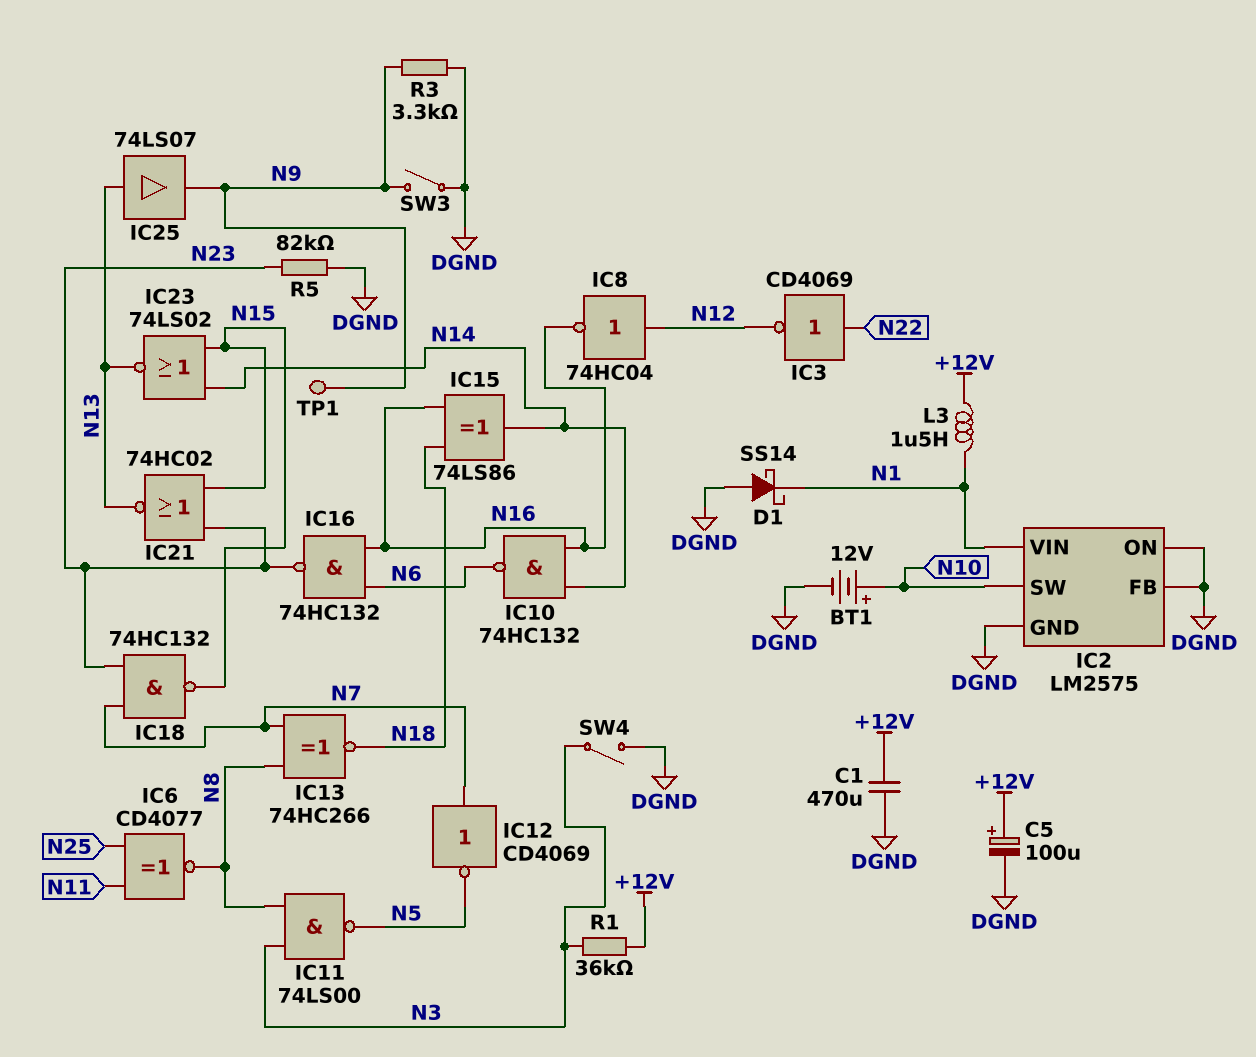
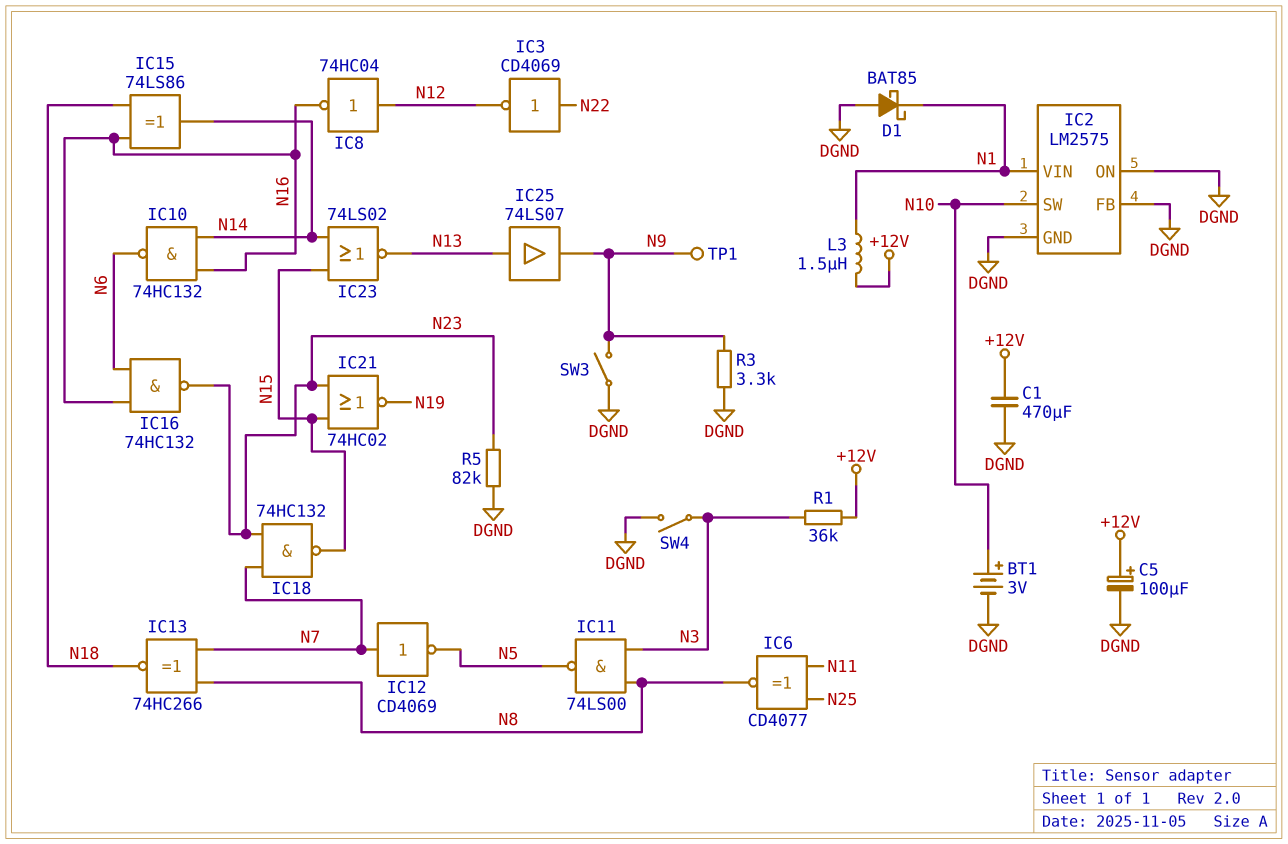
BT1: 12V (plus N10, minus DGND) -> 3V (plus N10, minus DGND)
D1: schottky SS14 (A DGND, K N1) -> schottky BAT85 (A DGND, K N1)
IC21: NOR 74HC02 (in N15, in N23, out N13) -> NOR 74HC02 (in N15, in N23, out N19)

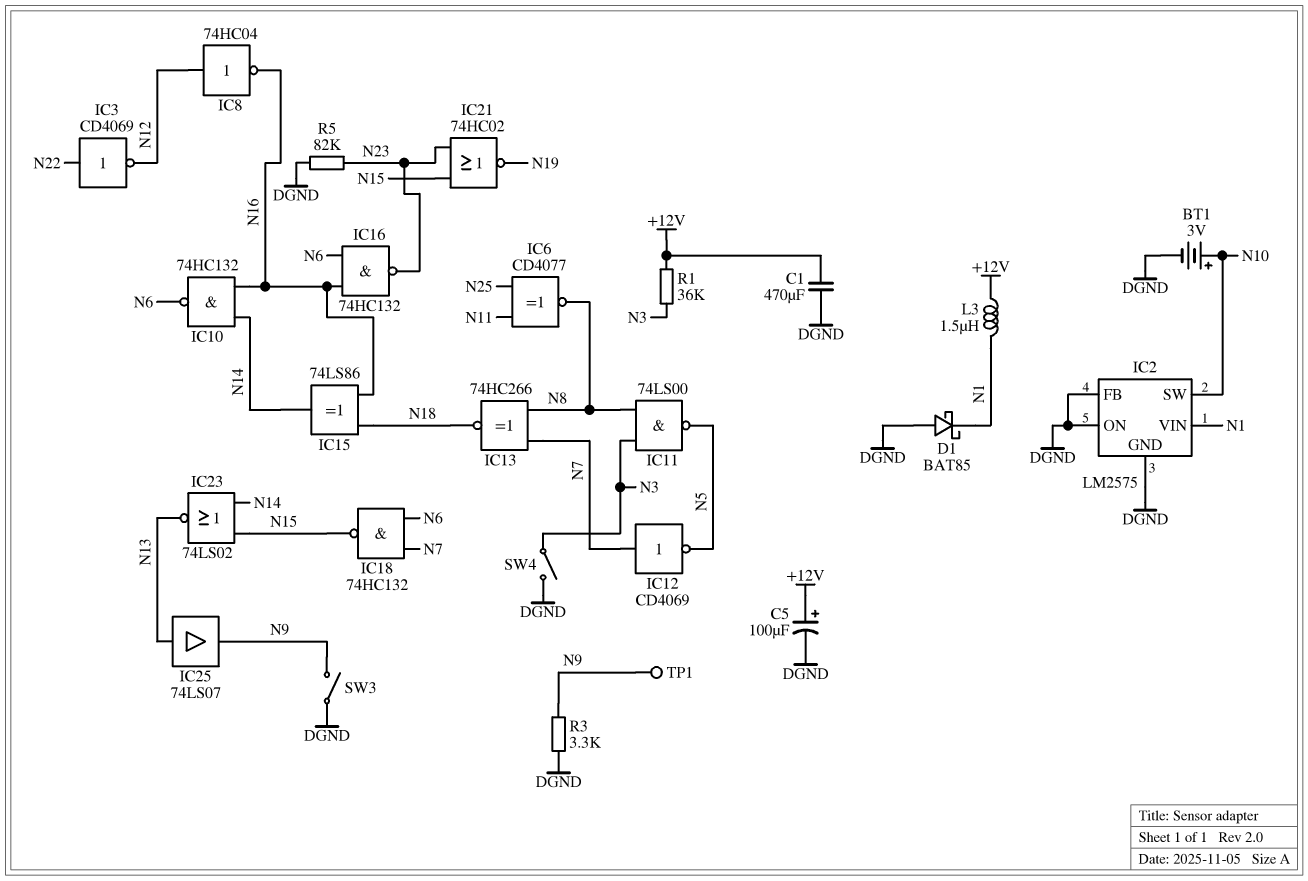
IC18: NAND 74HC132 (in N7, in N23, out N15) -> NAND 74HC132 (in N6, in N7, out N15)

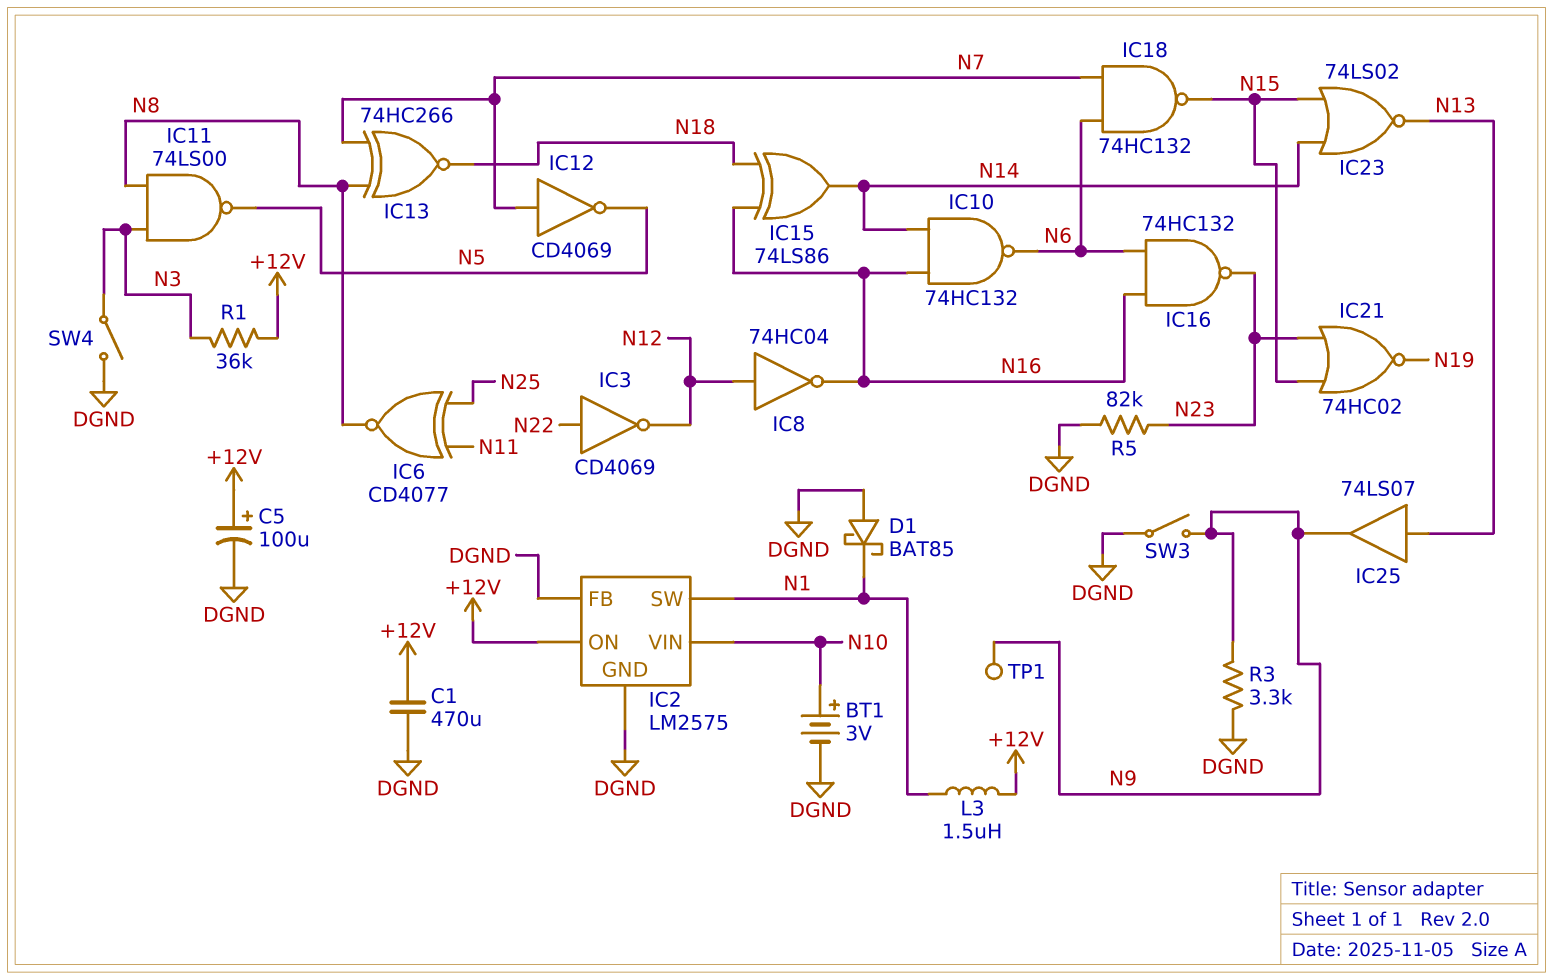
IC2 pin ON: DGND -> +12V
IC2 pin SW: N10 -> N1
IC2 pin VIN: N1 -> N10

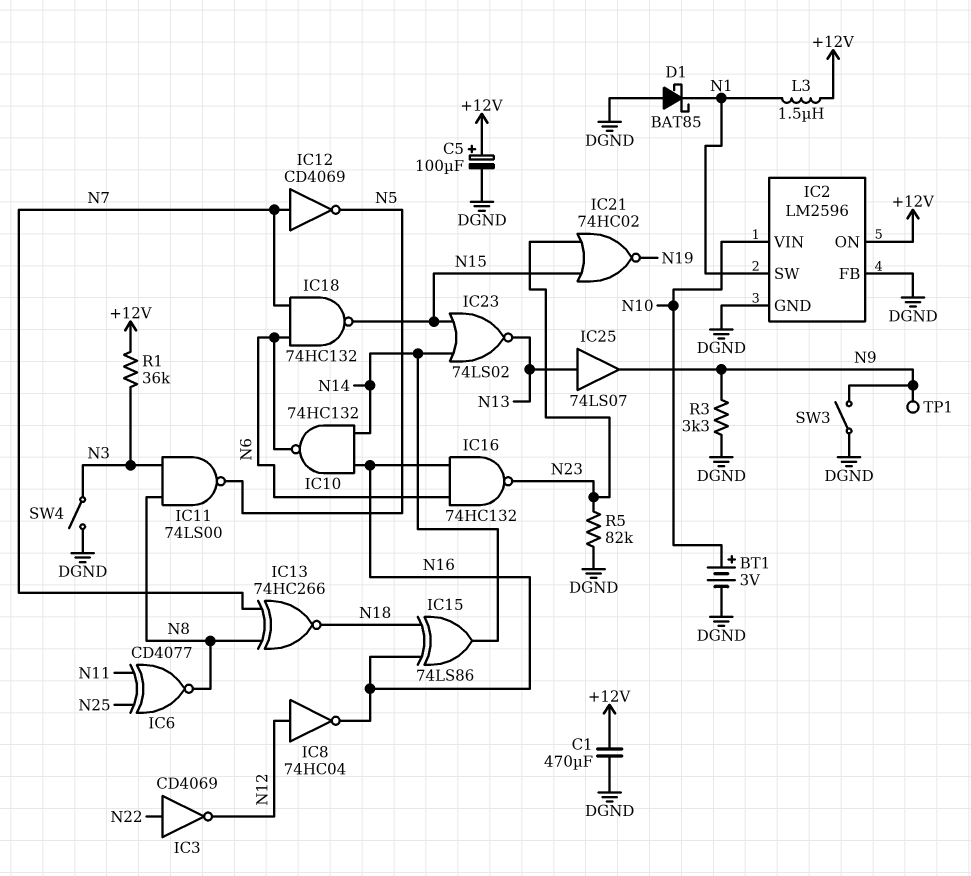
IC2: LM2575 -> LM2596

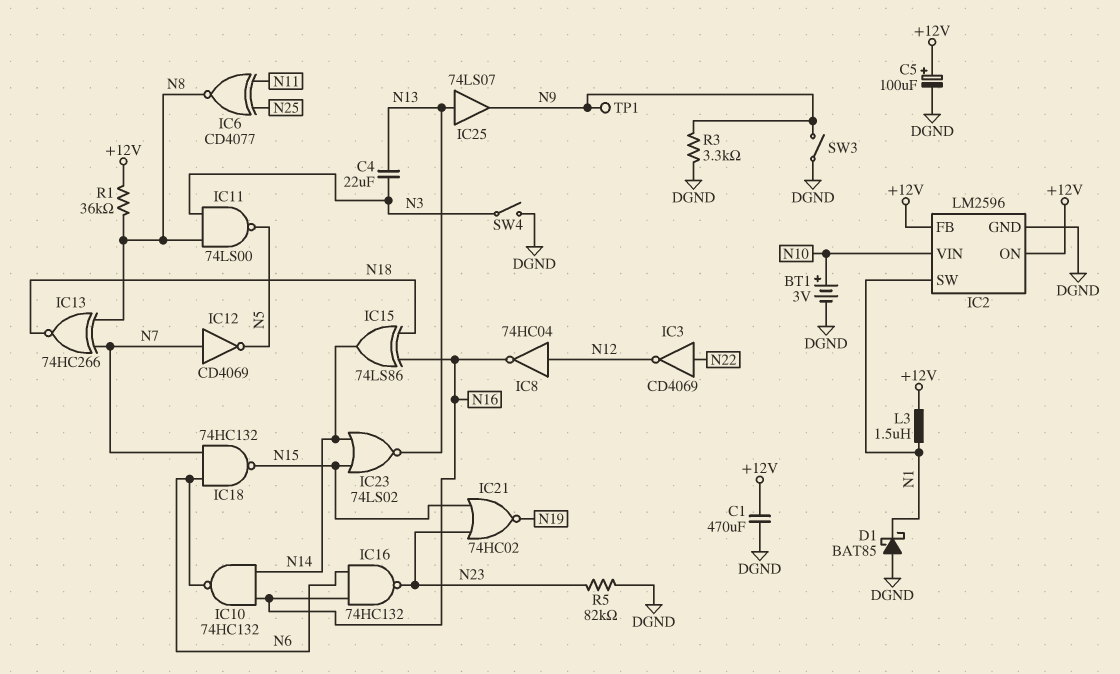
C4: none -> 22uF (N3, N13)
IC2 pin FB: DGND -> +12V
R1: 36k (+12V, N3) -> 36k (+12V, N8)

